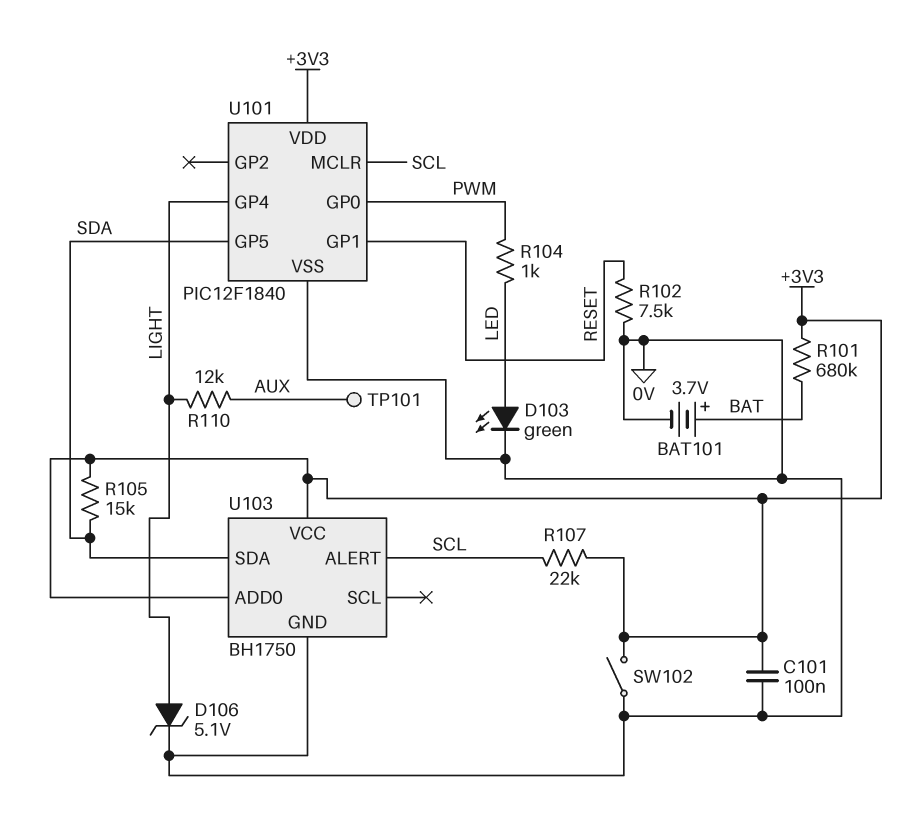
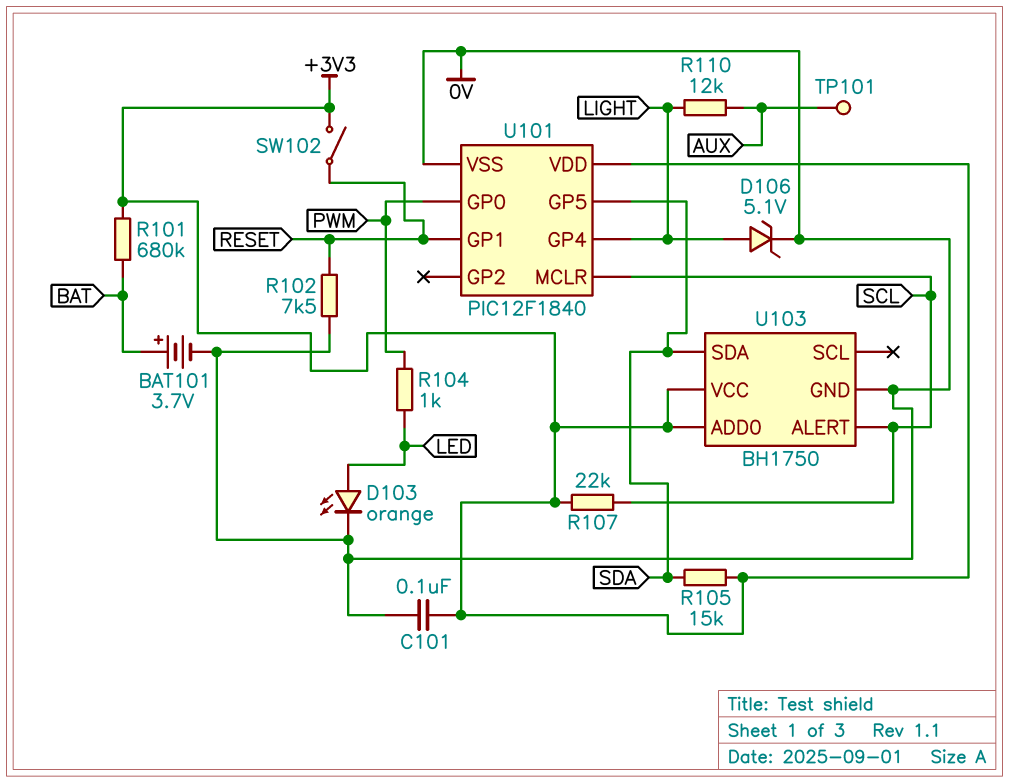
D103: LED green (A LED, K 0V) -> LED orange (A LED, K 0V)
SW102: switch (+3V3, 0V) -> switch (+3V3, RESET)

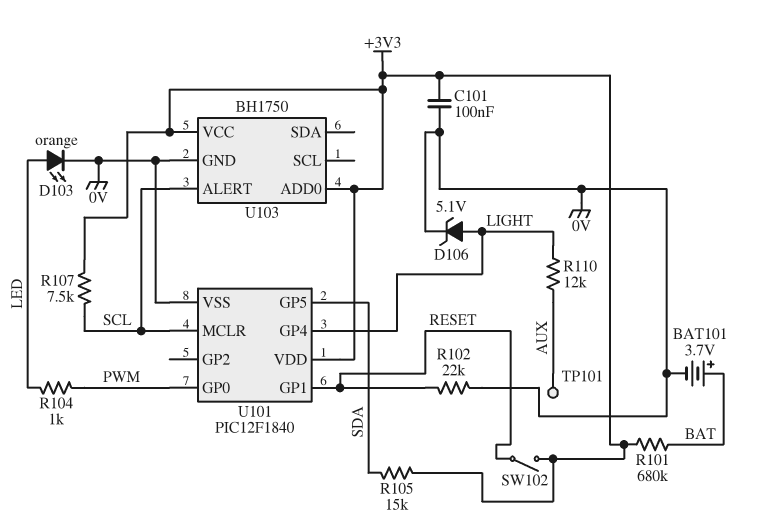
R102: 7.5k (0V, RESET) -> 22k (0V, RESET)
R107: 22k (+3V3, SCL) -> 7.5k (+3V3, SCL)
U103 pin SDA: SDA -> none

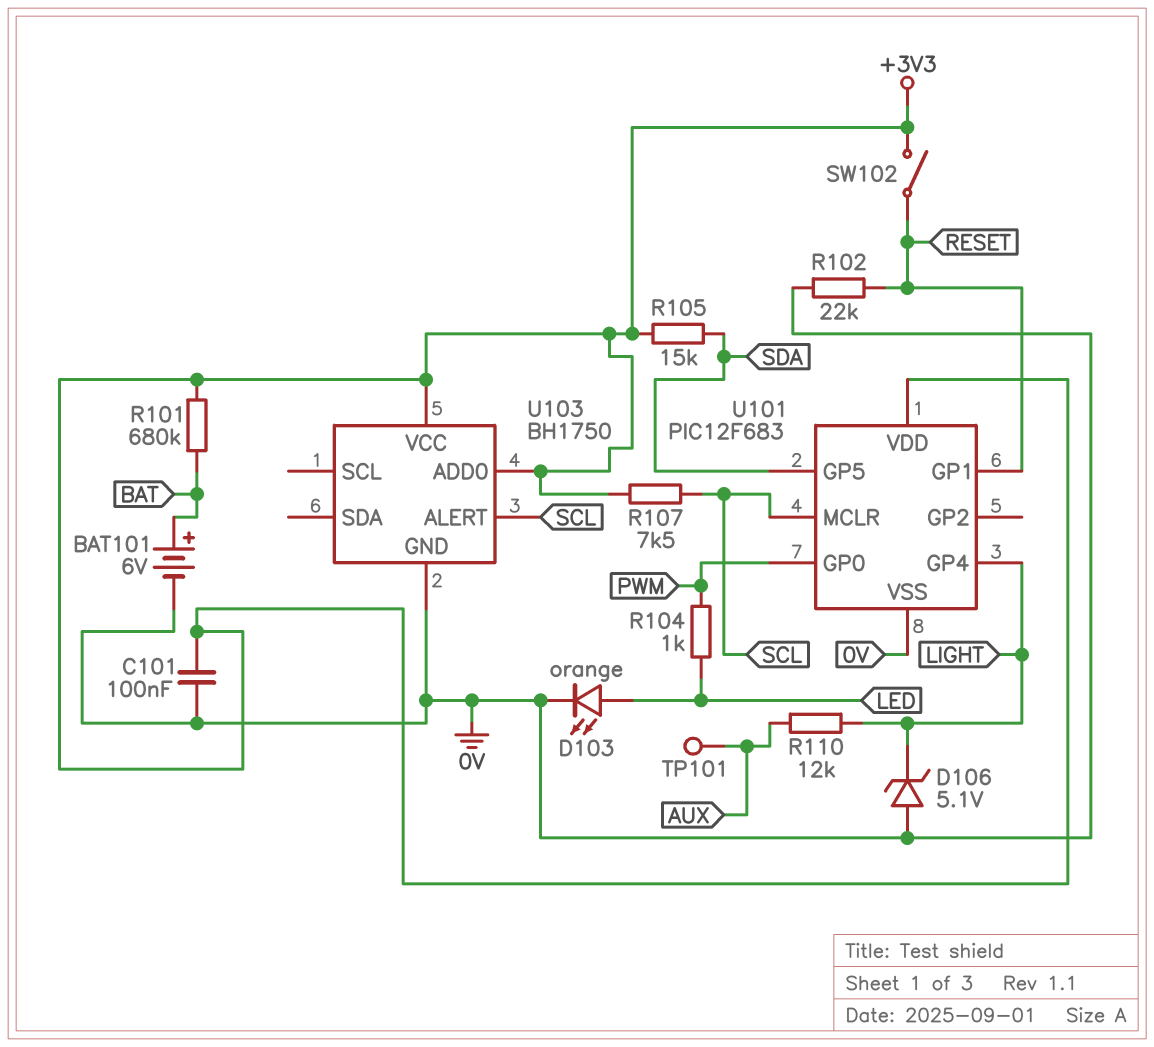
BAT101: 3.7V (plus BAT, minus 0V) -> 6V (plus BAT, minus 0V)
D106: zener 5.1V (A LIGHT, K 0V) -> zener 5.1V (A 0V, K LIGHT)
U101: PIC12F1840 -> PIC12F683

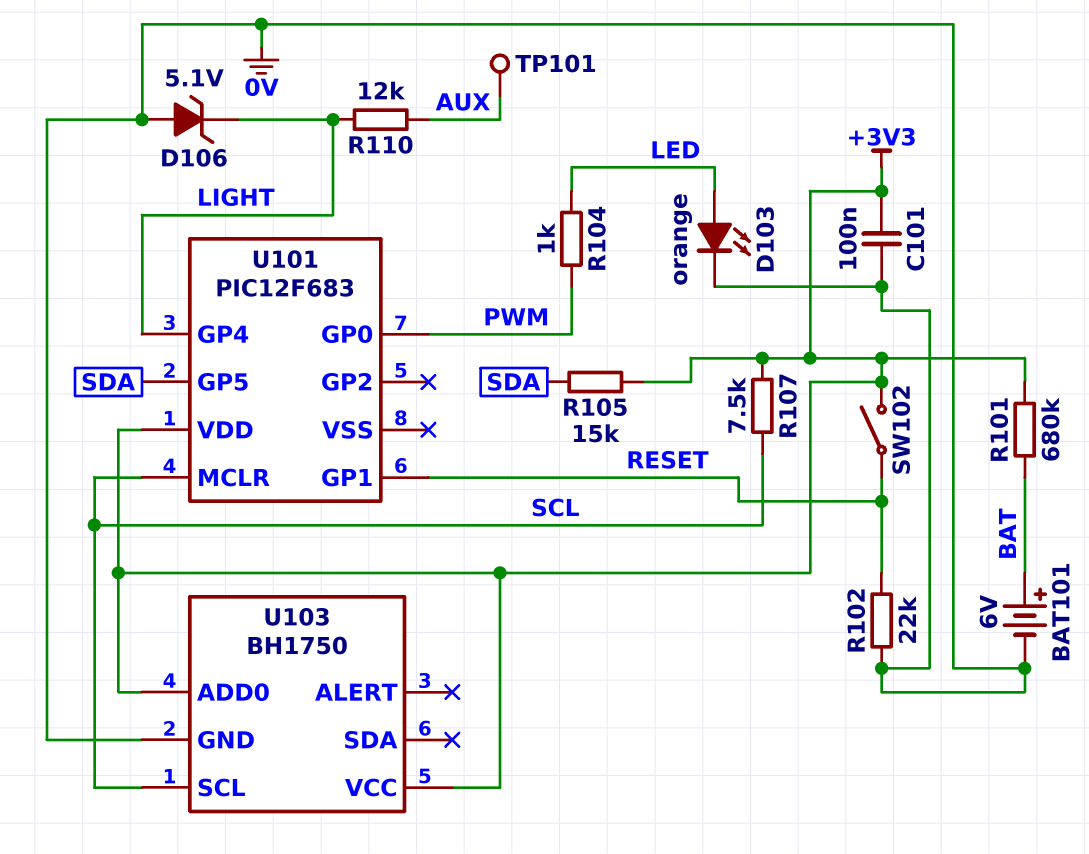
U101 pin VSS: 0V -> none
U103 pin ALERT: SCL -> none
U103 pin SCL: none -> SCL

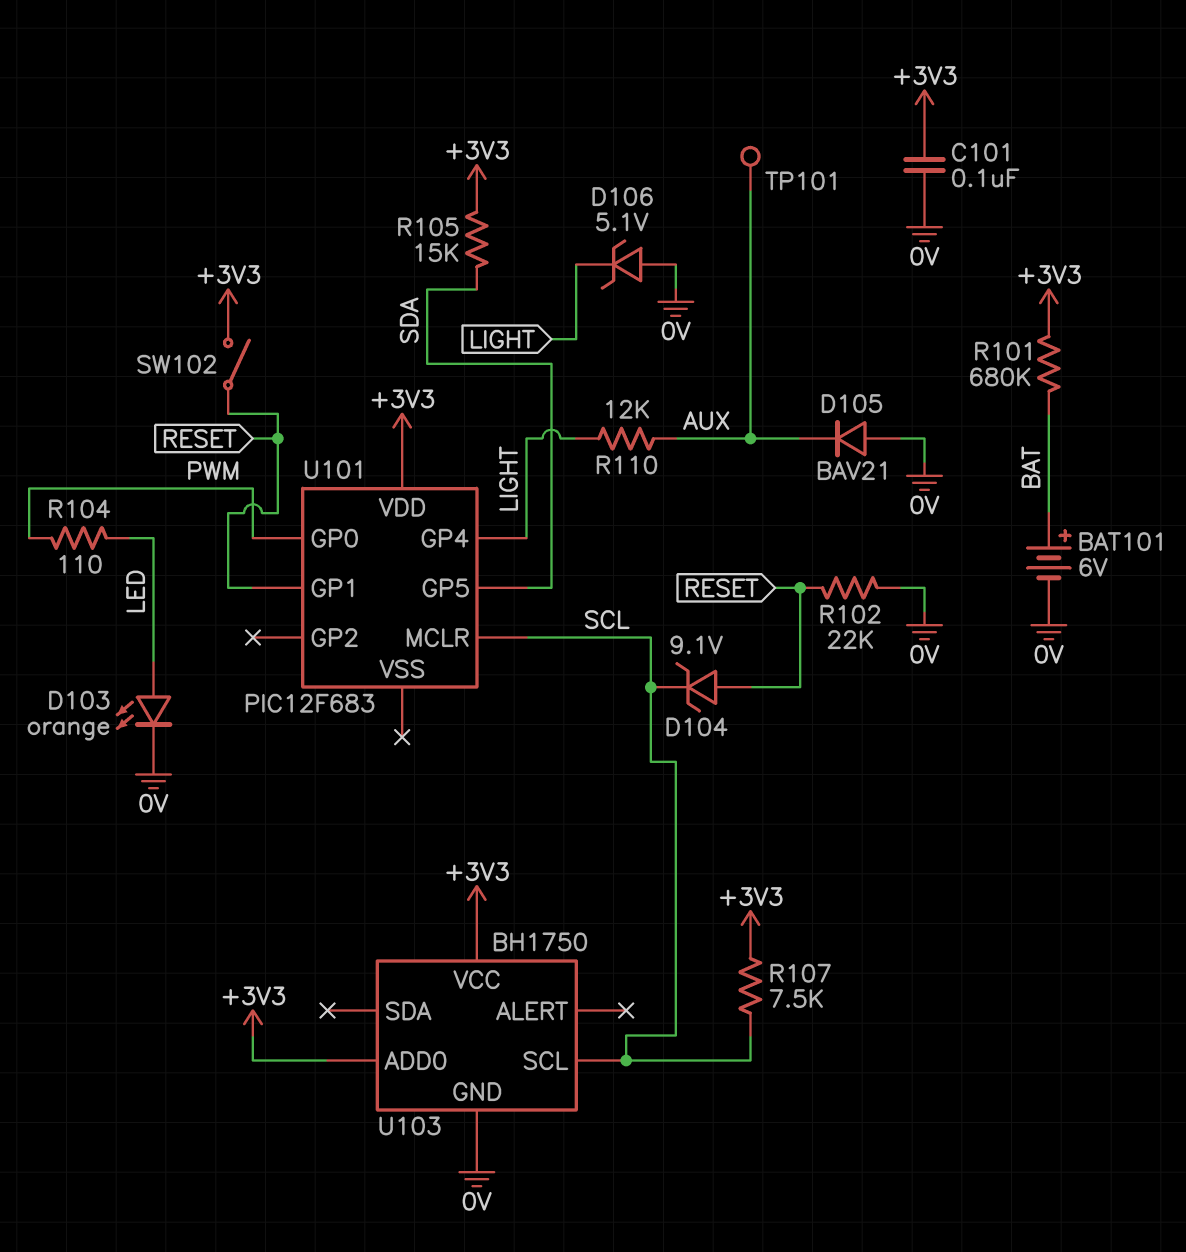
D104: none -> zener 9.1V (A RESET, K SCL)
D105: none -> diode BAV21 (A 0V, K AUX)
R104: 1k (LED, PWM) -> 110 (LED, PWM)

